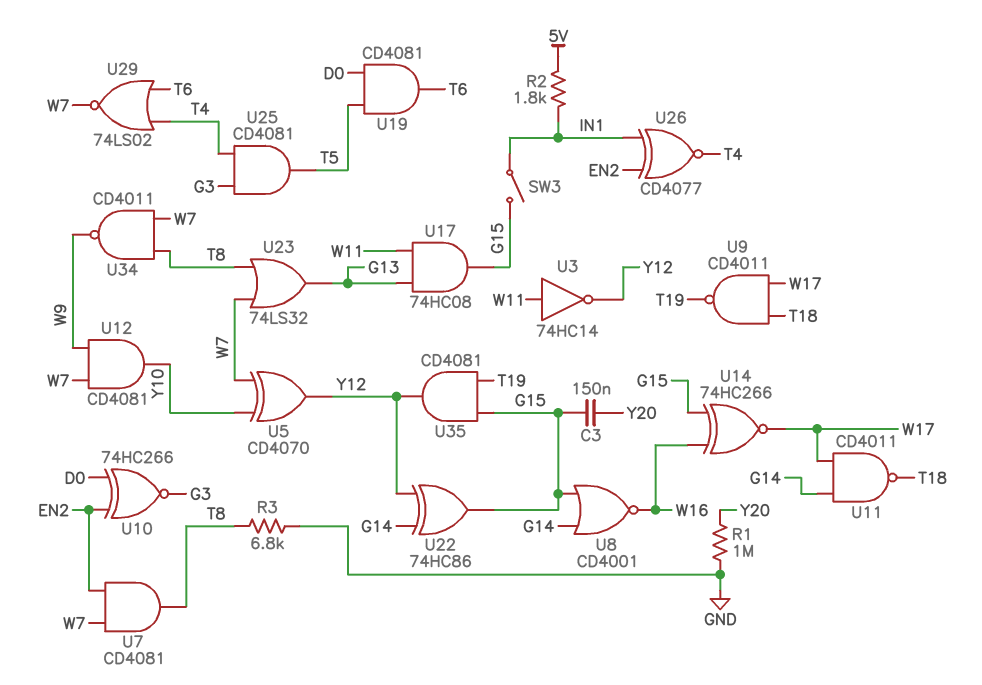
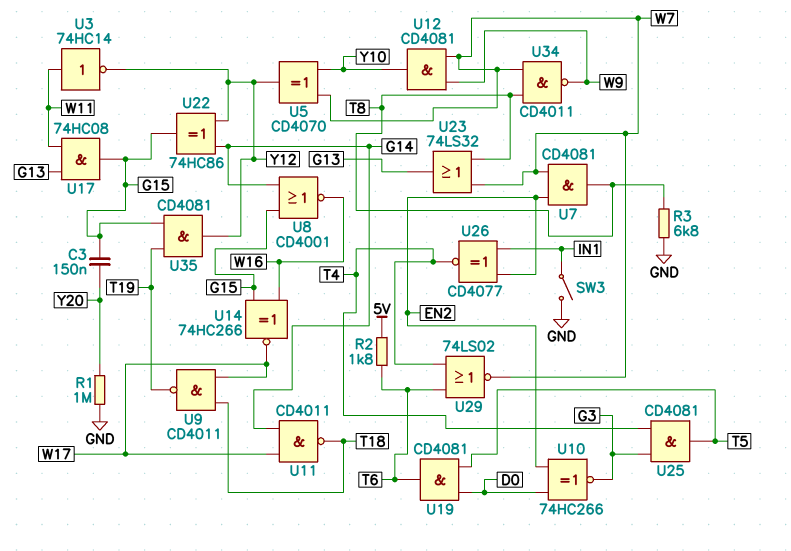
R2: 1.8k (5V, IN1) -> 1.8k (5V, T6)
SW3: switch (G15, IN1) -> switch (GND, IN1)

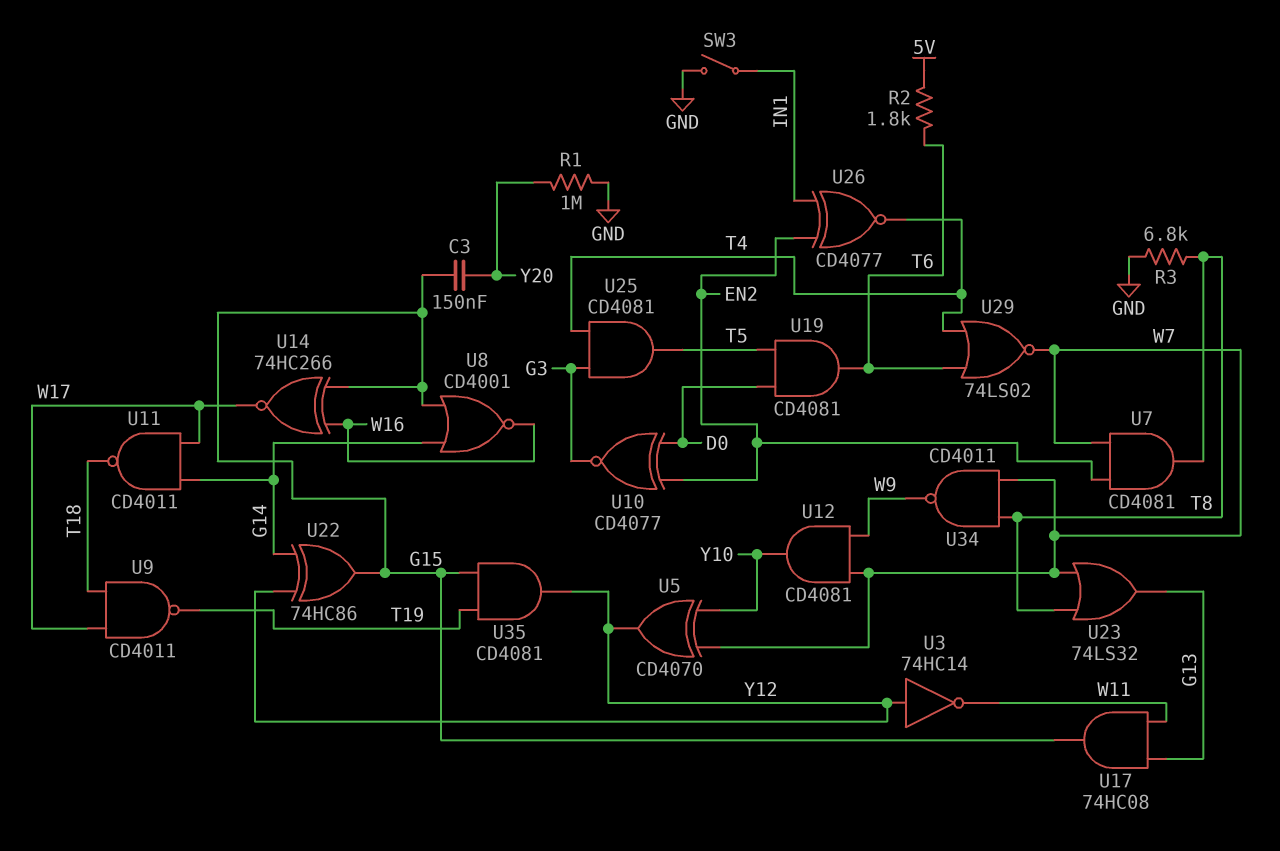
U3: NOT 74HC14 (in W11, out Y12) -> NOT 74HC14 (in Y12, out W11)
U10: XNOR 74HC266 (in D0, in EN2, out G3) -> XNOR CD4077 (in D0, in EN2, out G3)

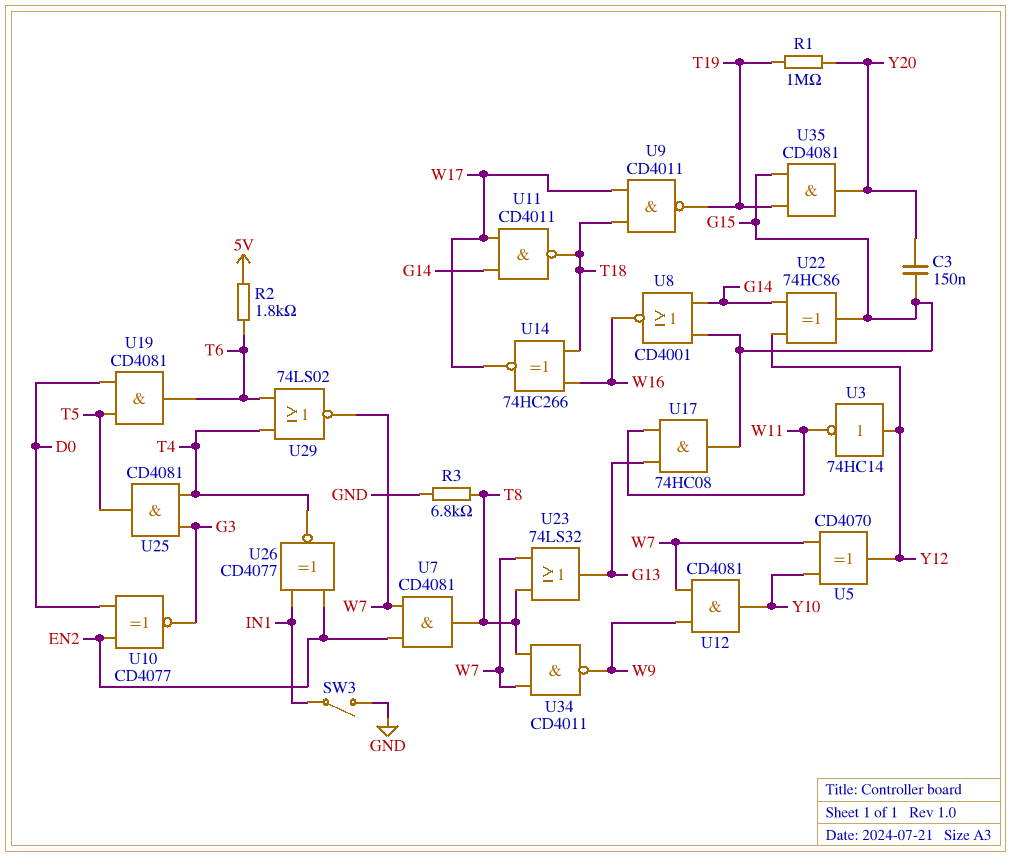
R1: 1M (GND, Y20) -> 1M (T19, Y20)
U14: XNOR 74HC266 (in G15, in W16, out W17) -> XNOR 74HC266 (in T18, in W16, out W17)
U35: AND CD4081 (in G15, in T19, out Y12) -> AND CD4081 (in G15, in T19, out Y20)

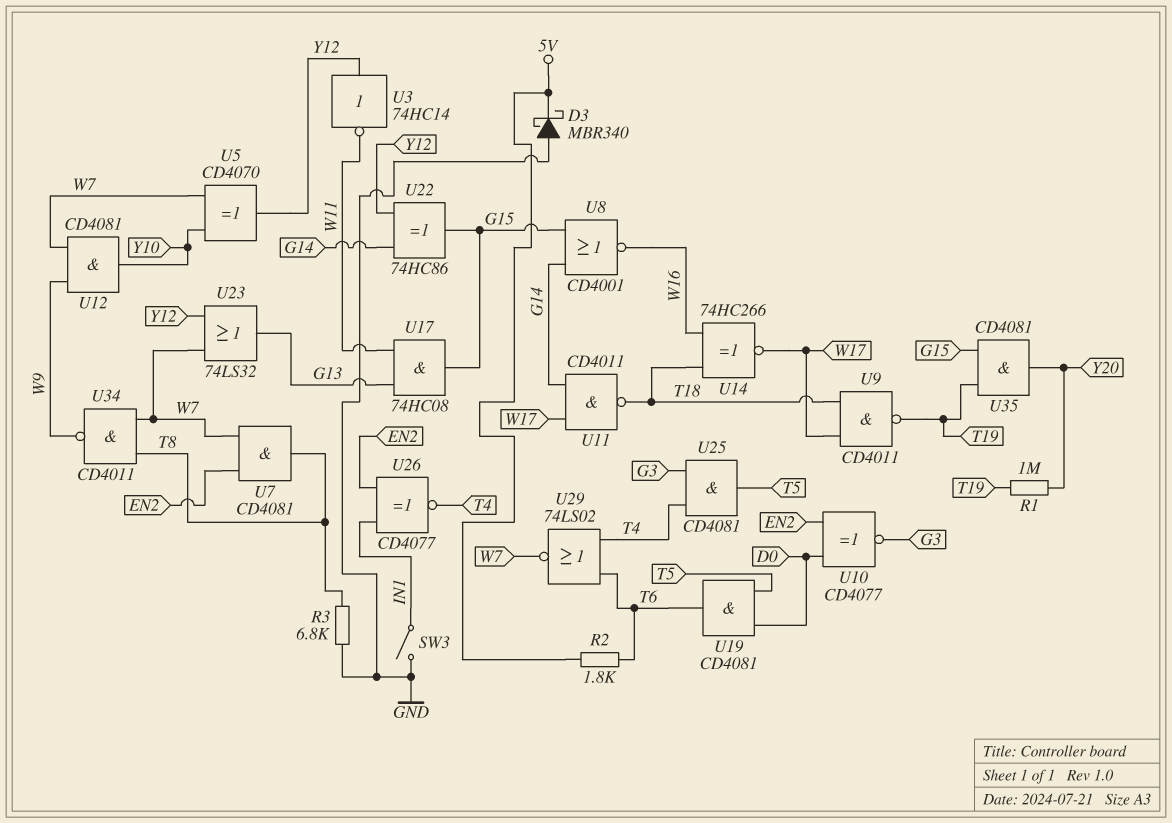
C3: 150nF (G15, Y20) -> none
D3: none -> schottky MBR340 (A GND, K 5V)
U23: OR 74LS32 (in T8, in W7, out G13) -> OR 74LS32 (in W7, in Y12, out G13)

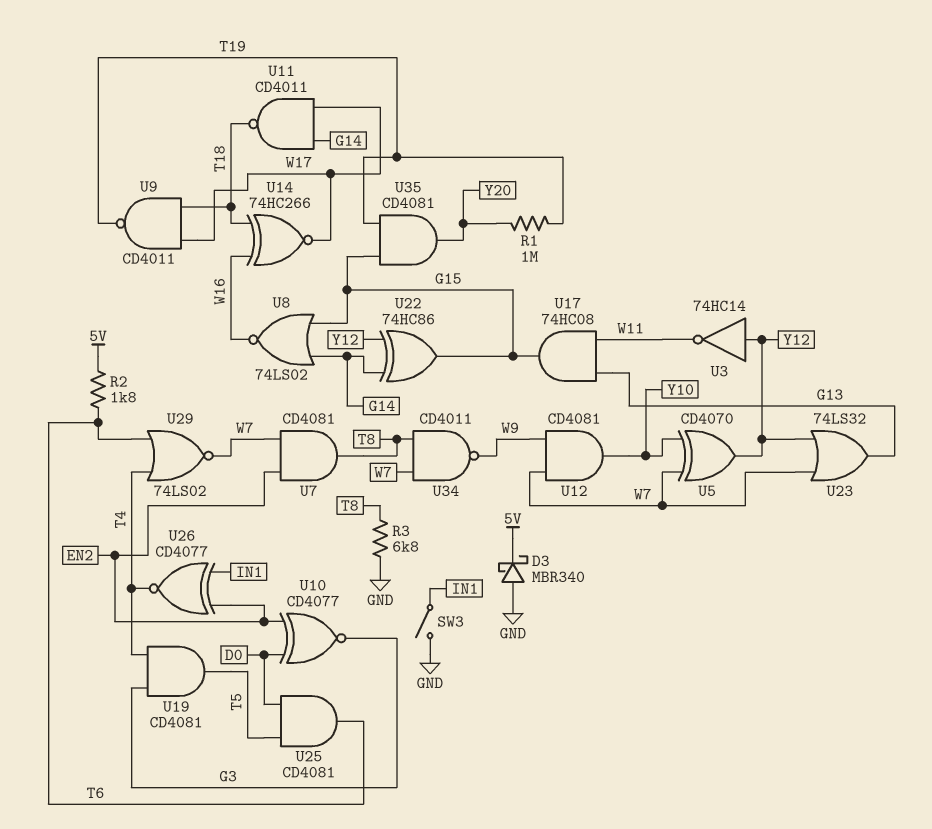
U8: NOR CD4001 (in G14, in G15, out W16) -> NOR 74LS02 (in G14, in G15, out W16)
U19: AND CD4081 (in D0, in T5, out T6) -> AND CD4081 (in G3, in T4, out T5)
U25: AND CD4081 (in G3, in T4, out T5) -> AND CD4081 (in D0, in T5, out T6)

